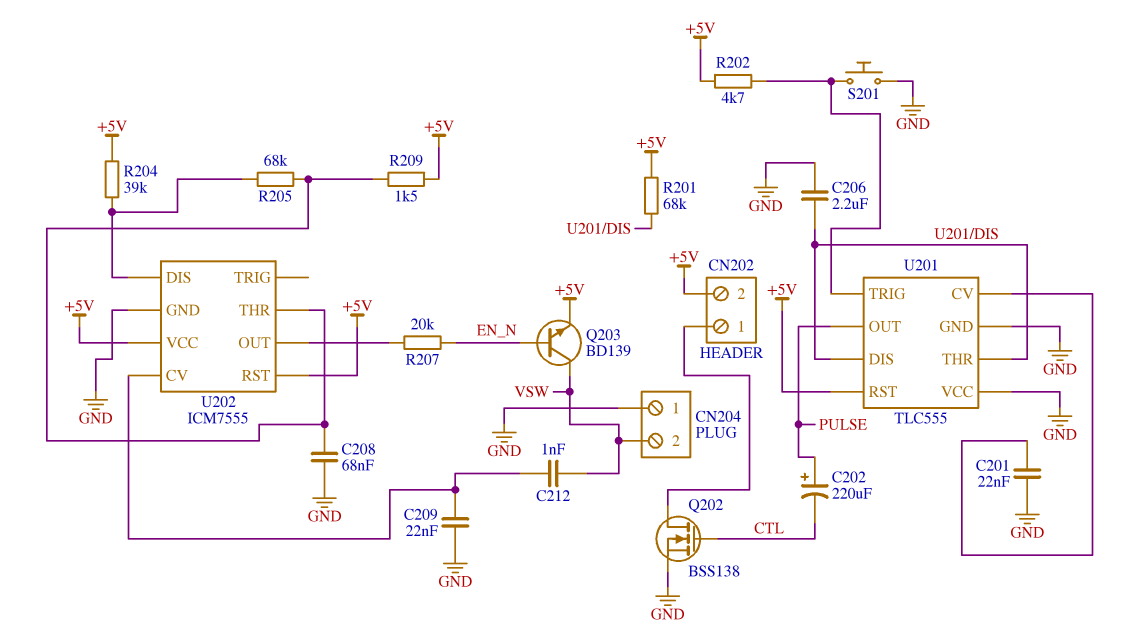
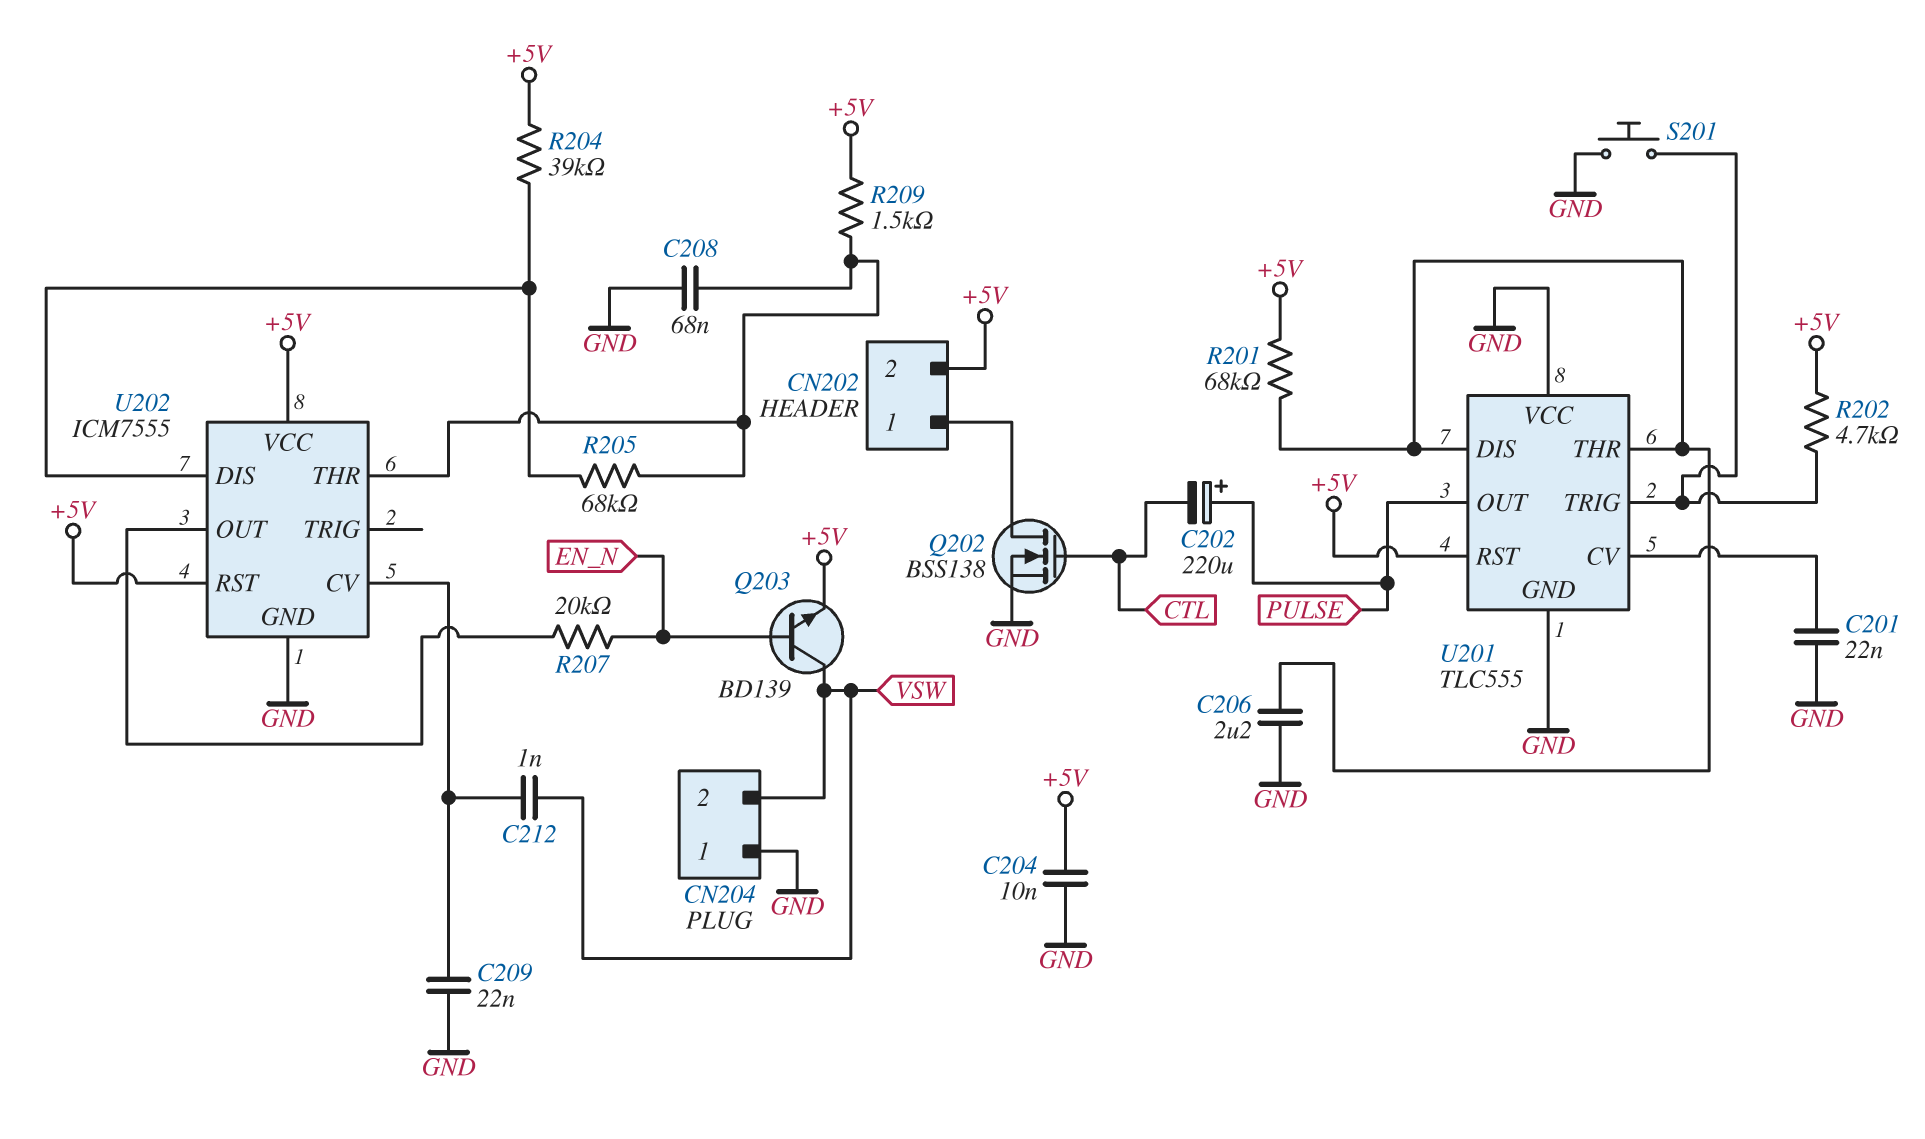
C204: none -> 10nF (+5V, GND)

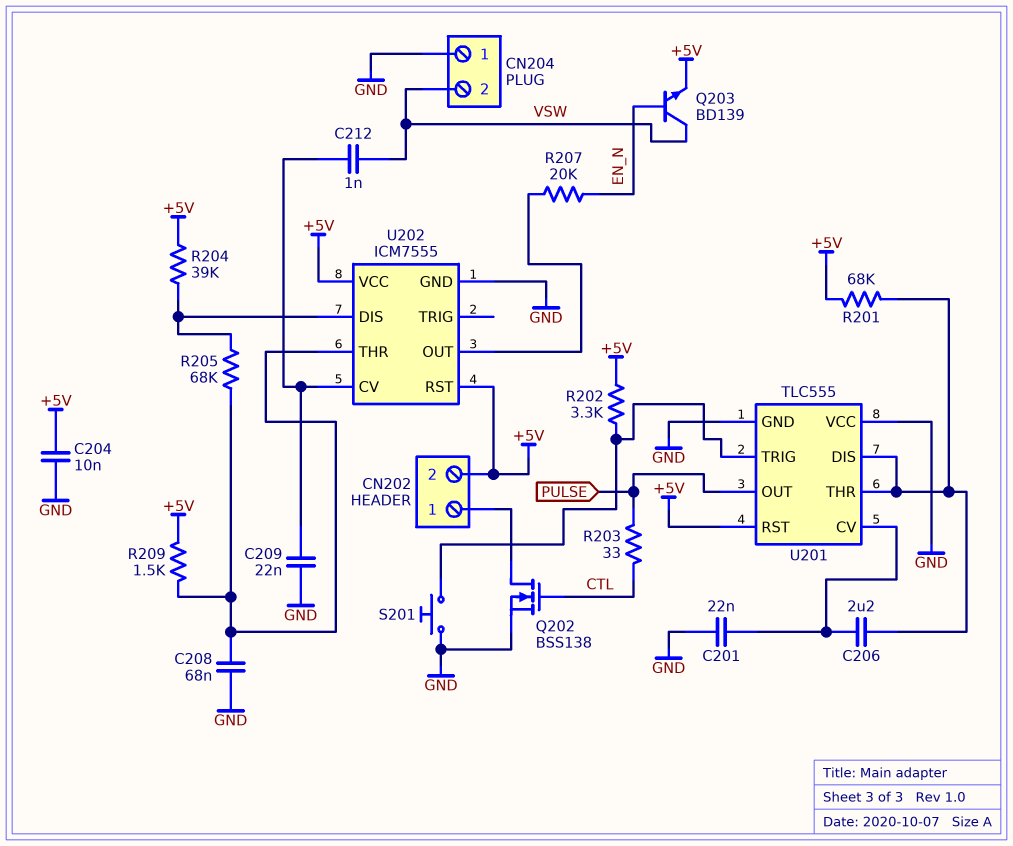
C202: 220uF (plus PULSE, minus CTL) -> none
C206: 2.2uF (GND, U201/DIS) -> 2.2uF (U201/CV, U201/DIS)
R202: 4.7k (+5V, U201/TRIG) -> 3.3k (+5V, U201/TRIG)
R203: none -> 33 (CTL, PULSE)

